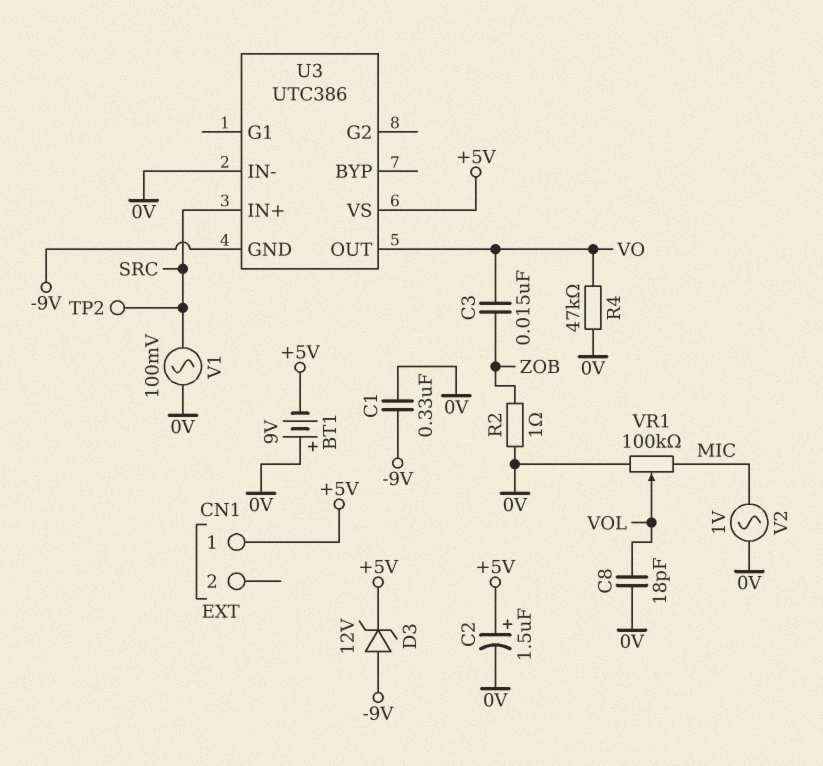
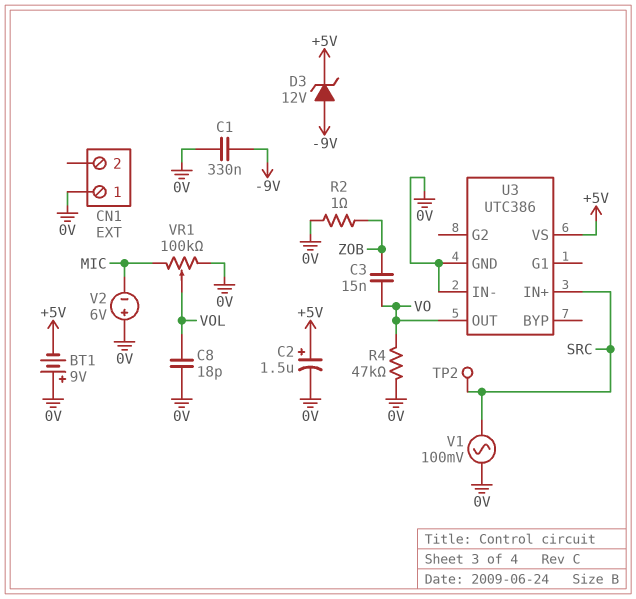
CN1 pin 1: +5V -> 0V
U3 pin GND: -9V -> 0V
V2: AC 1V (0V, MIC) -> 6V (plus 0V, minus MIC)

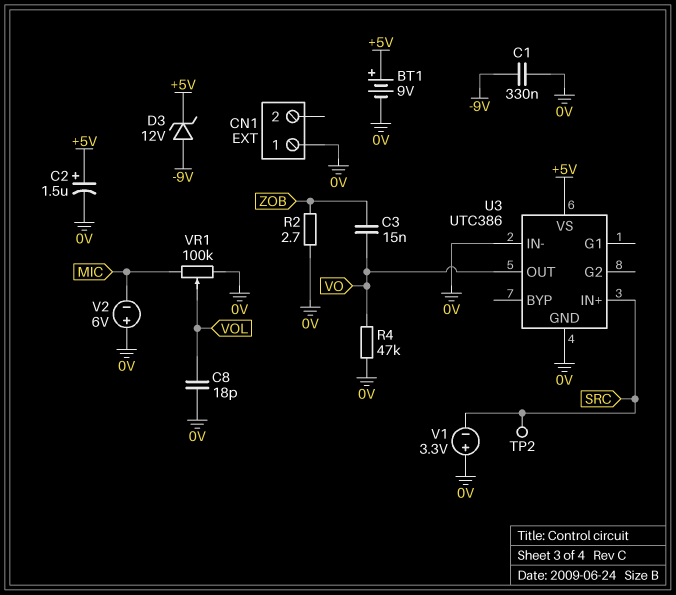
BT1: 9V (plus 0V, minus +5V) -> 9V (plus +5V, minus 0V)
R2: 1 (0V, ZOB) -> 2.7 (0V, ZOB)
V1: AC 100mV (0V, SRC) -> 3.3V (plus 0V, minus SRC)

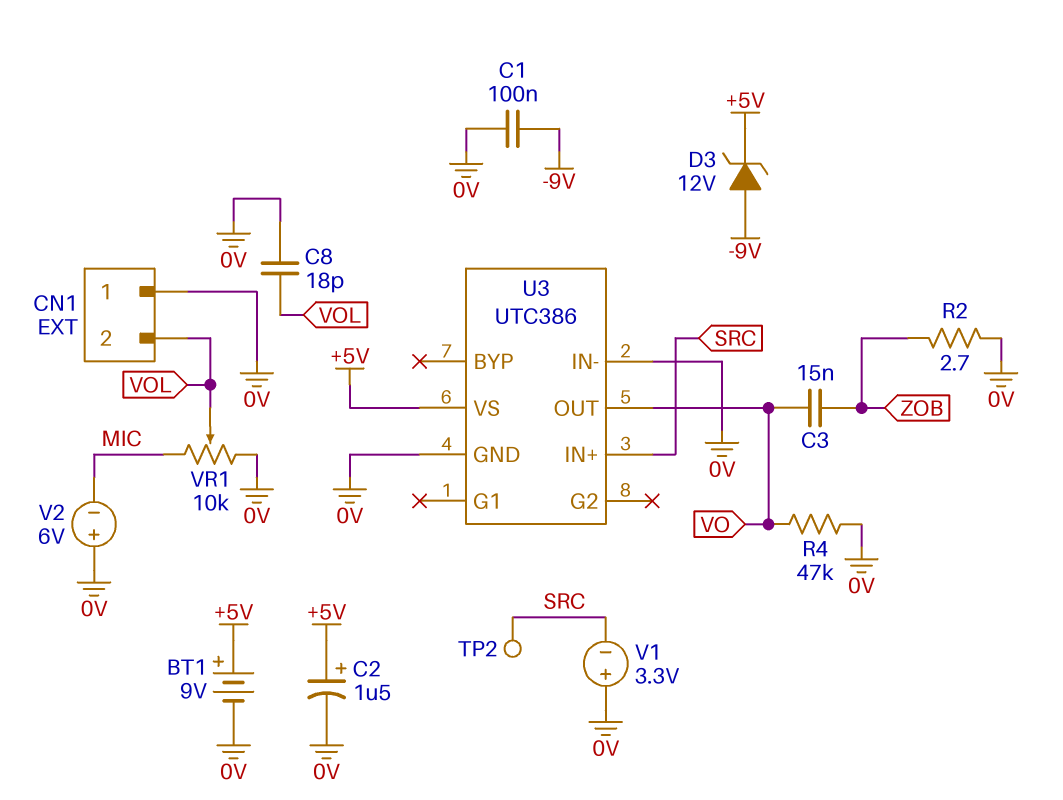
C1: 330nF (-9V, 0V) -> 100nF (-9V, 0V)
CN1 pin 2: none -> VOL
VR1: 100k (0V, MIC, wiper VOL) -> 10k (0V, MIC, wiper VOL)

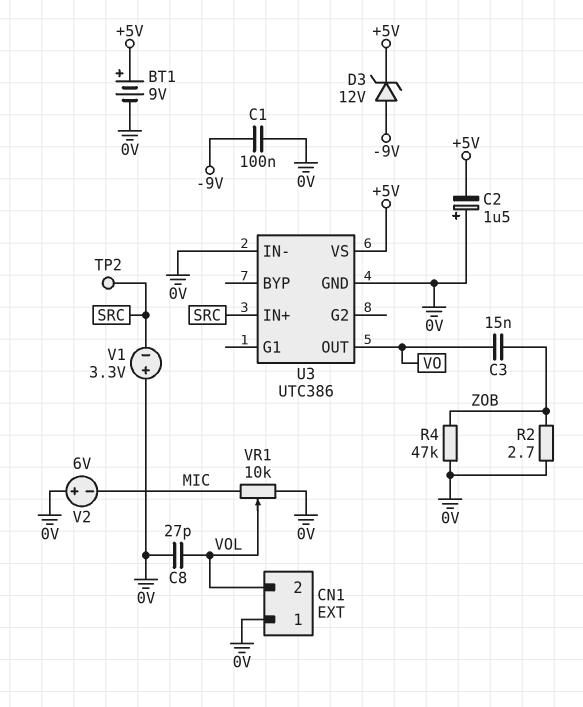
C2: 1.5uF (plus +5V, minus 0V) -> 1.5uF (plus 0V, minus +5V)
C8: 18pF (0V, VOL) -> 27pF (0V, VOL)
R4: 47k (0V, VO) -> 47k (0V, ZOB)

